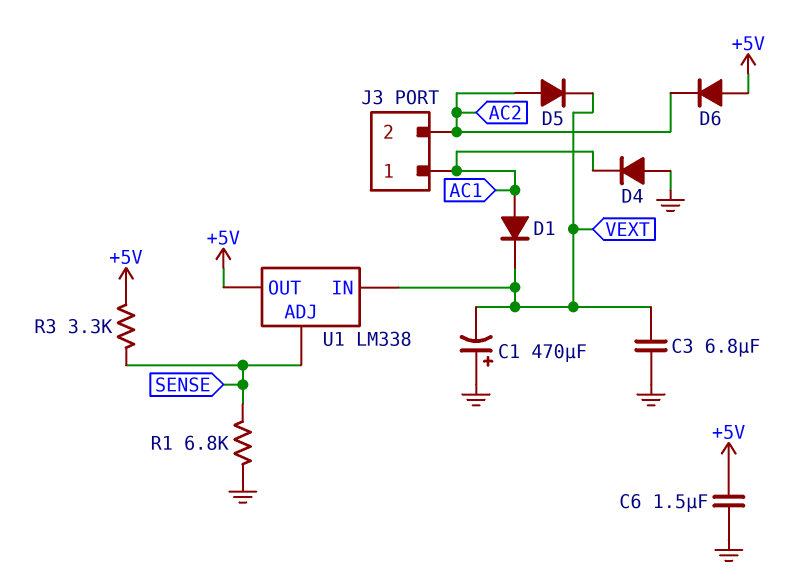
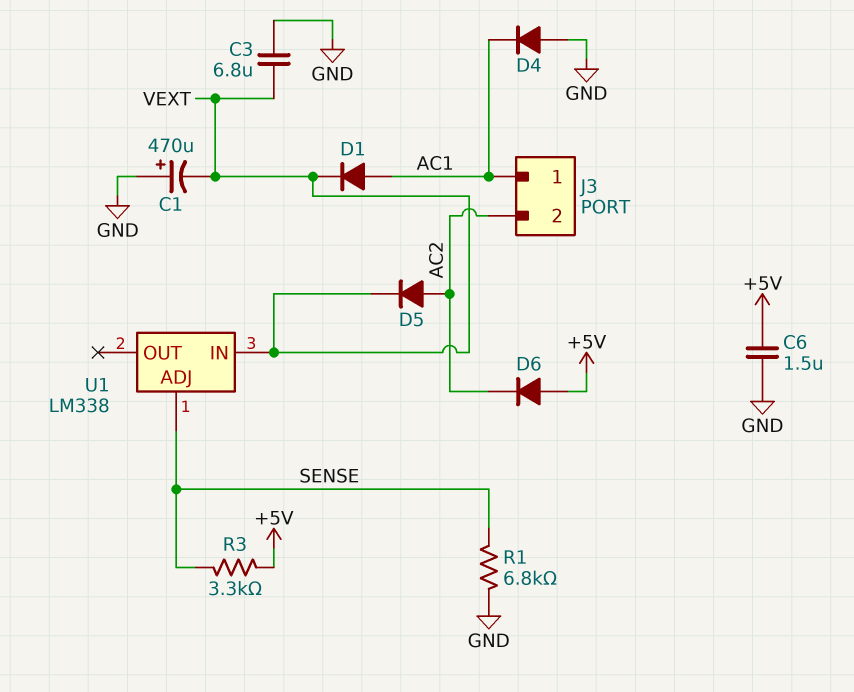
U1 pin OUT: +5V -> none

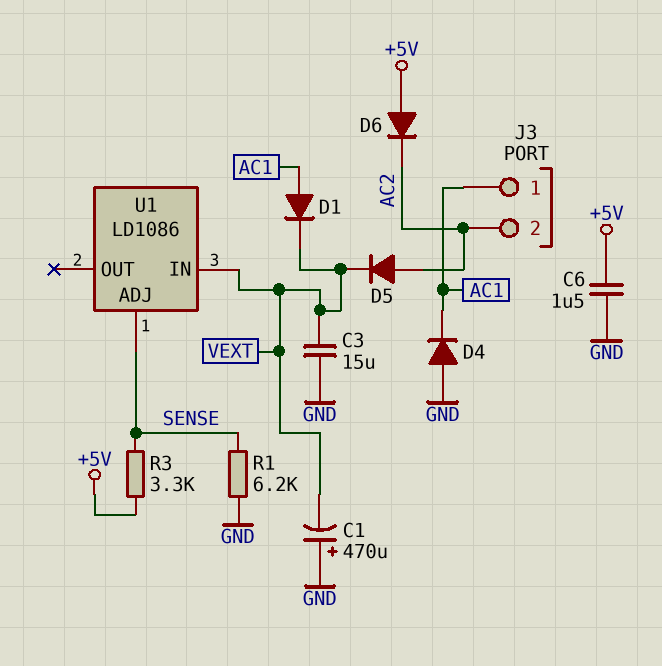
C3: 6.8uF (GND, VEXT) -> 15uF (GND, VEXT)
R1: 6.8k (GND, SENSE) -> 6.2k (GND, SENSE)
U1: LM338 -> LD1086

